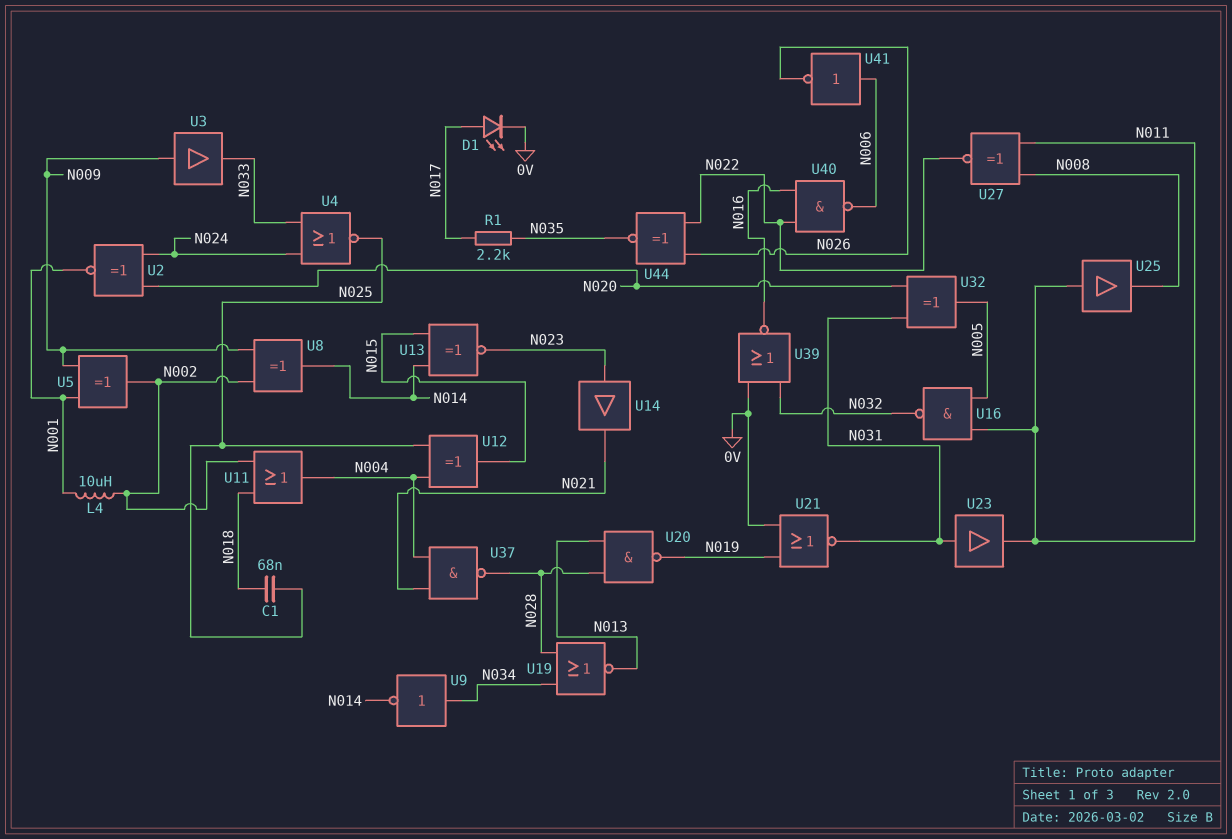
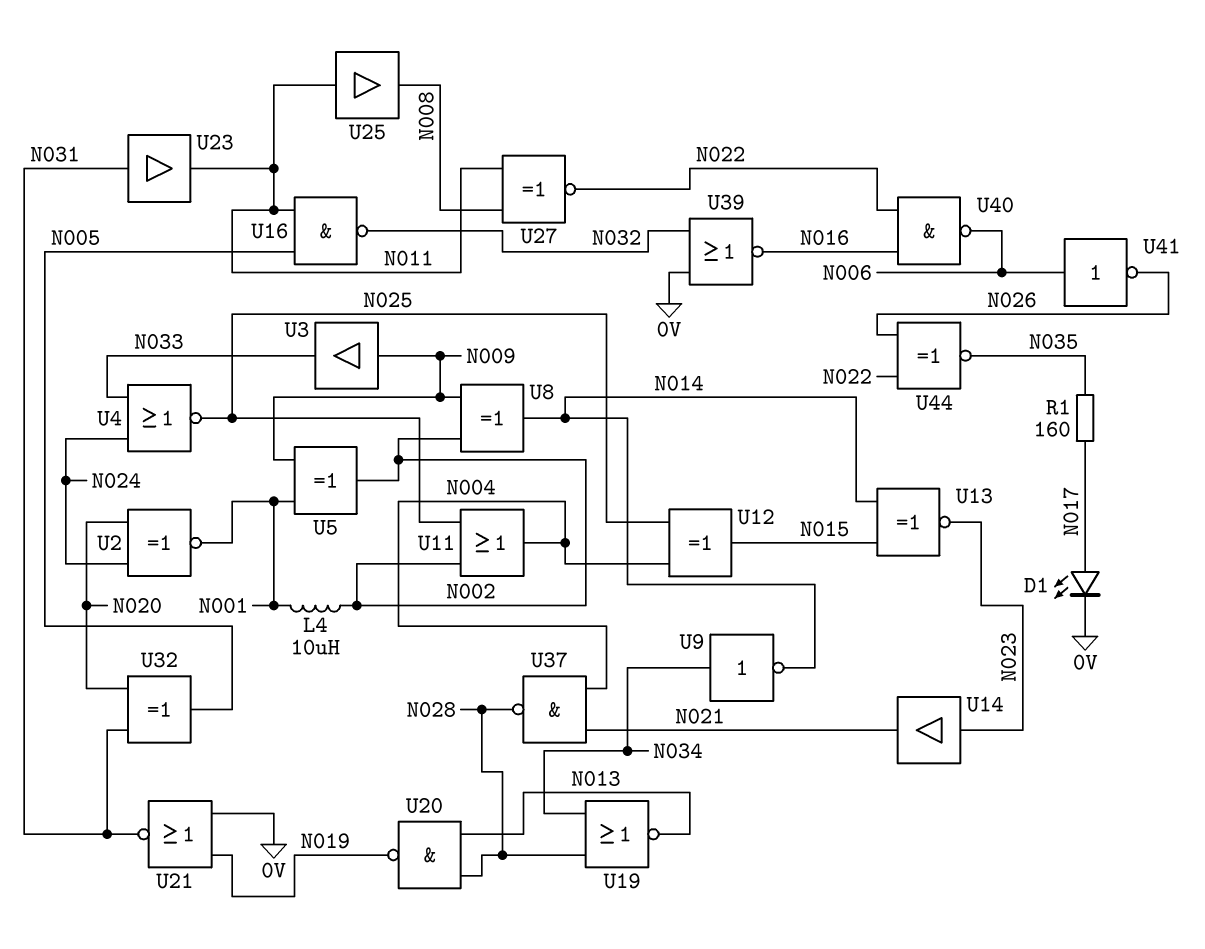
C1: 68nF (N018, N025) -> none
R1: 2.2k (N017, N035) -> 160 (N017, N035)
U11: OR (in N002, in N018, out N004) -> OR (in N002, in N025, out N004)

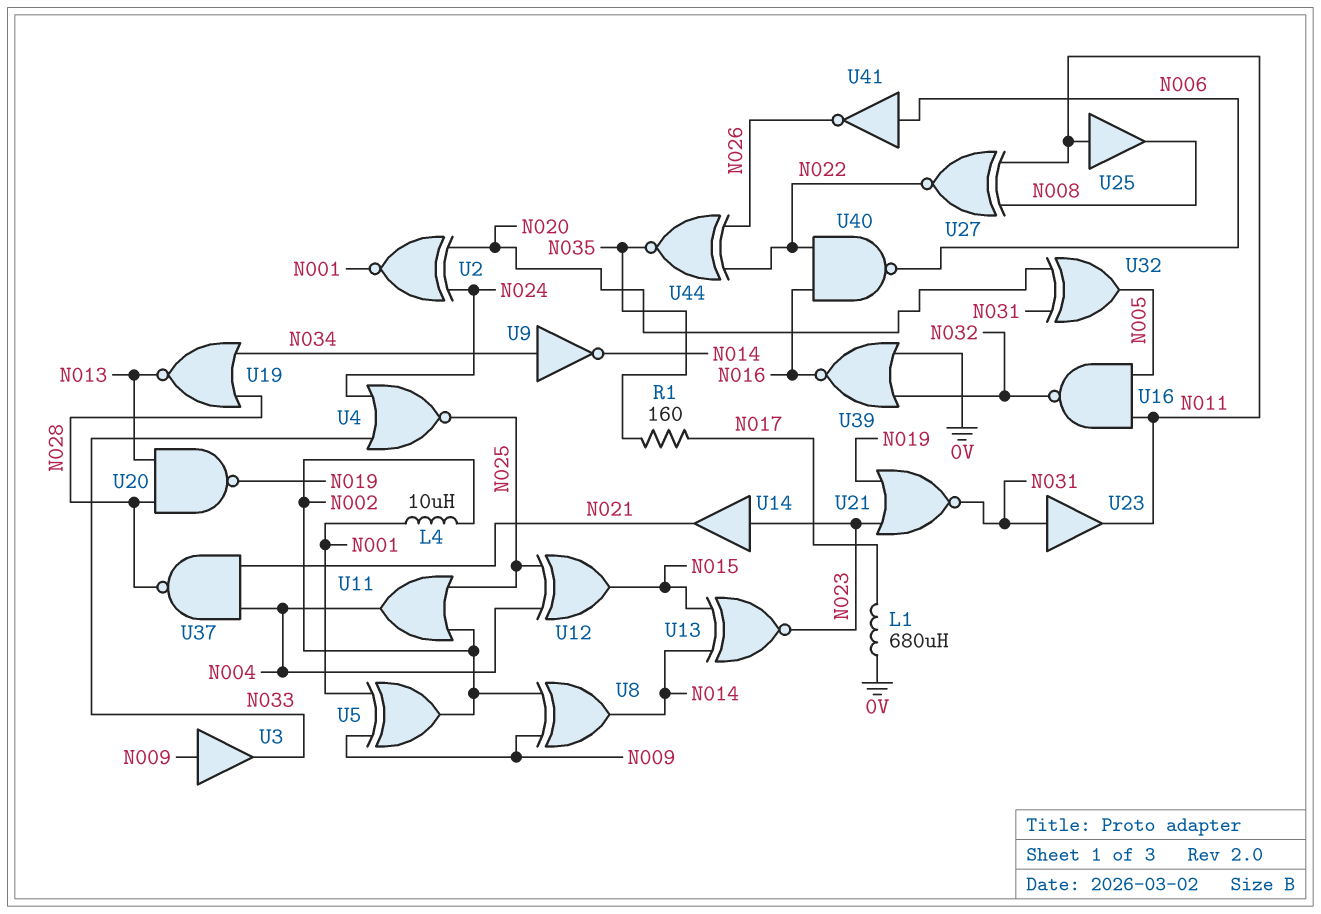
D1: LED (A N017, K 0V) -> none
L1: none -> 680uH (0V, N017)
U21: NOR (in 0V, in N019, out N031) -> NOR (in N019, in N023, out N031)

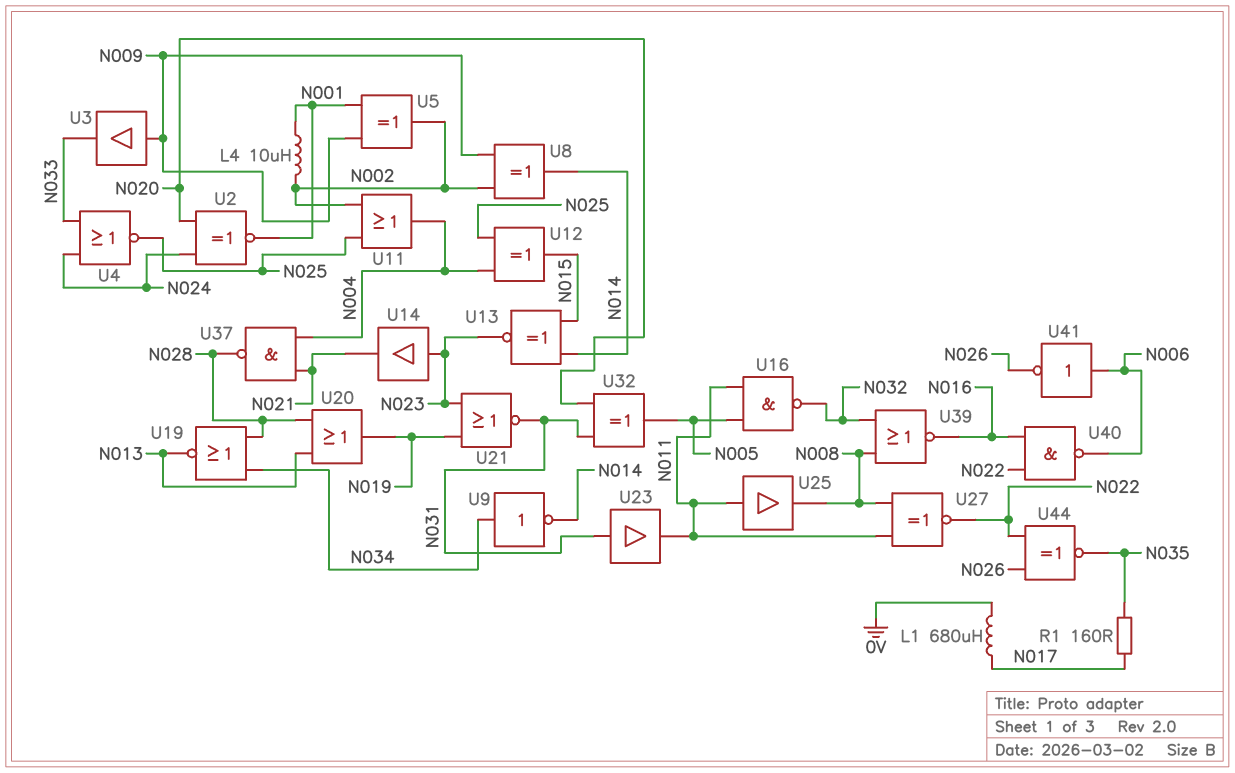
U20: NAND (in N013, in N028, out N019) -> OR (in N013, in N028, out N019)
U39: NOR (in 0V, in N032, out N016) -> NOR (in N008, in N032, out N016)

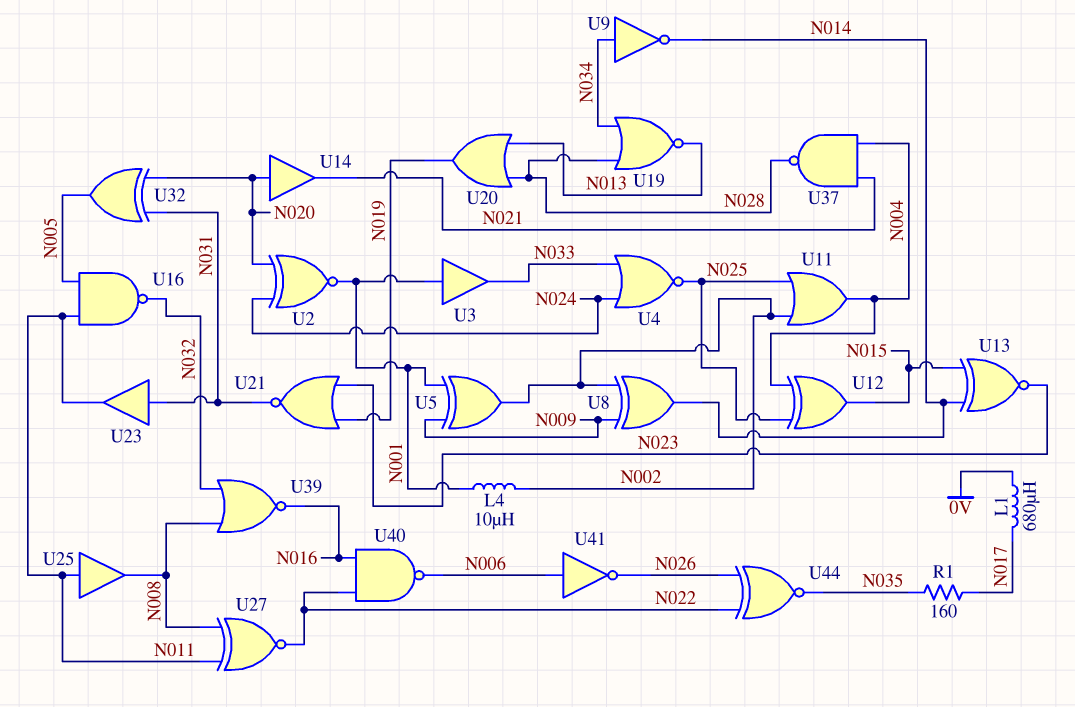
U3: buffer (in N009, out N033) -> buffer (in N001, out N033)
U14: buffer (in N023, out N021) -> buffer (in N020, out N021)

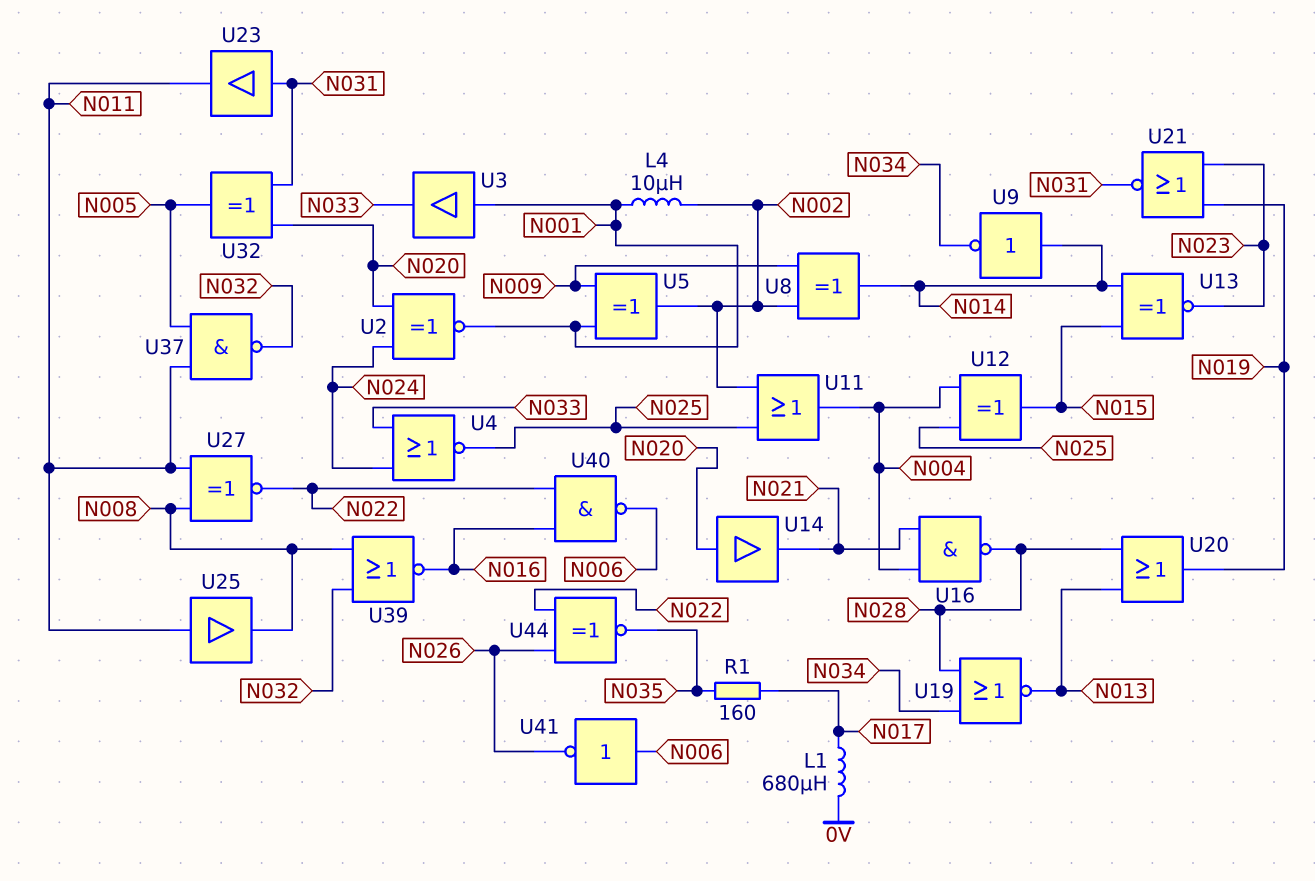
U9: NOT (in N034, out N014) -> NOT (in N014, out N034)
U16: NAND (in N005, in N011, out N032) -> NAND (in N004, in N021, out N028)
U37: NAND (in N004, in N021, out N028) -> NAND (in N005, in N011, out N032)

